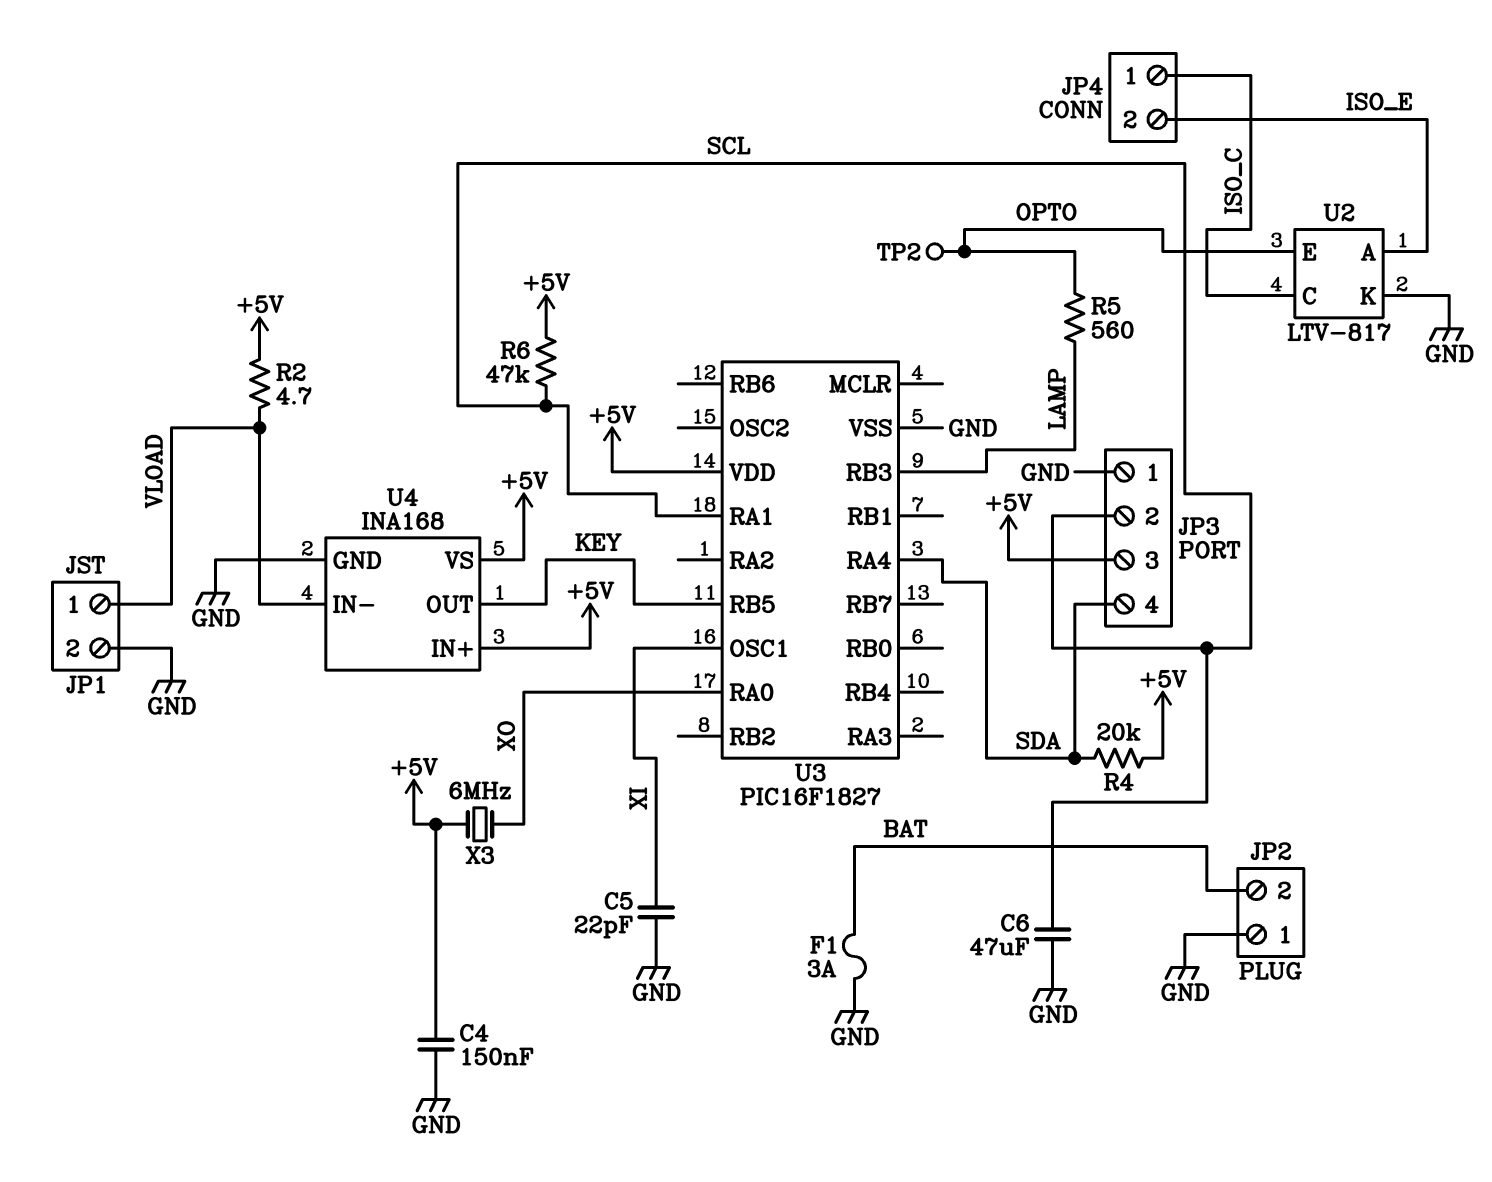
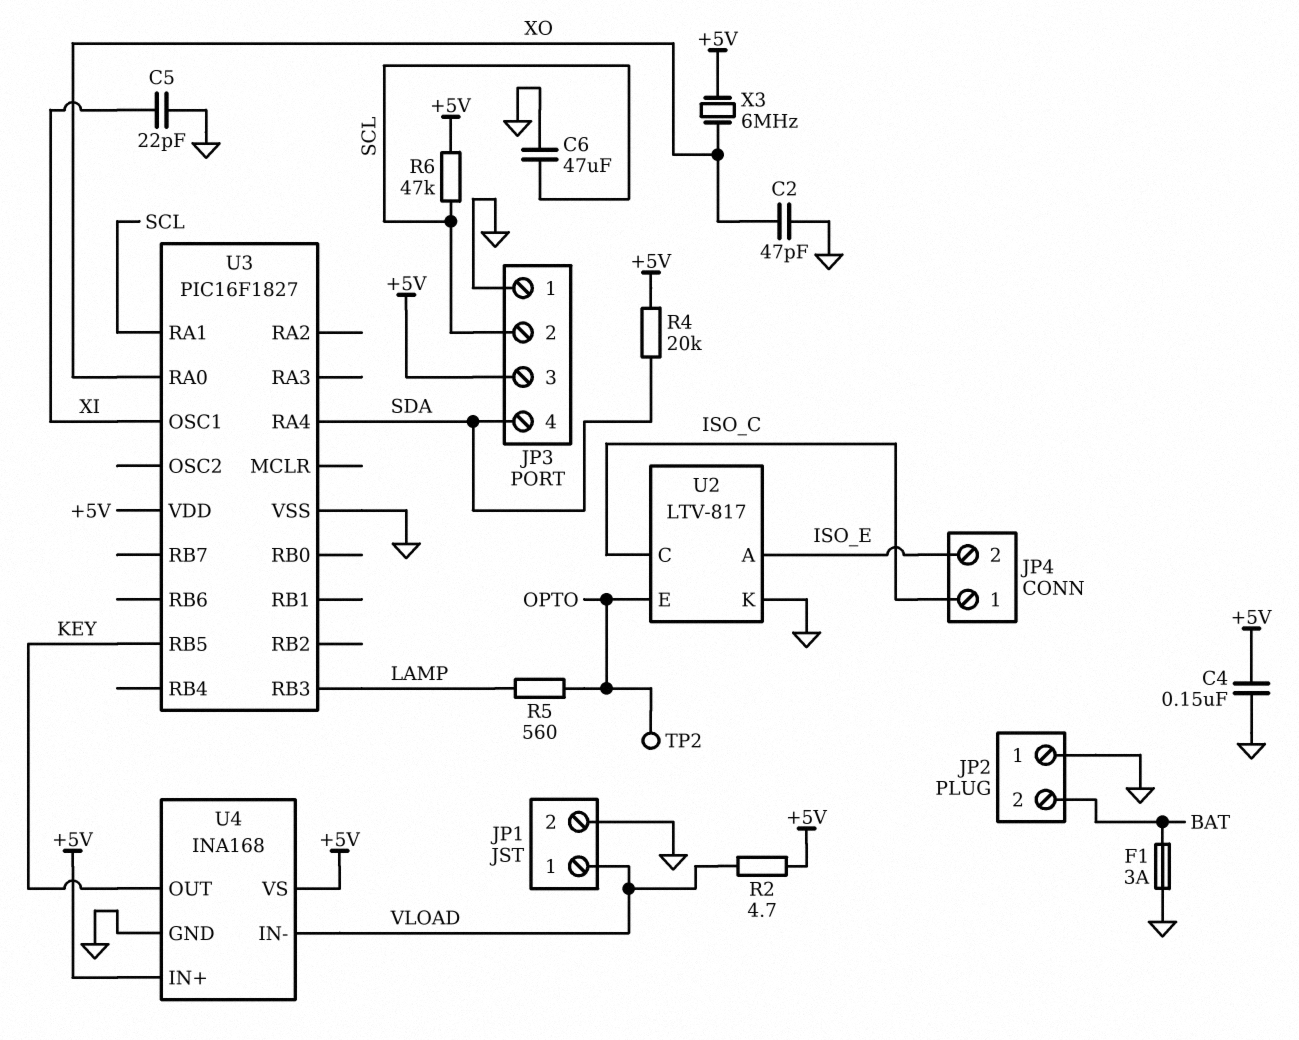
C2: none -> 47pF (GND, XO)

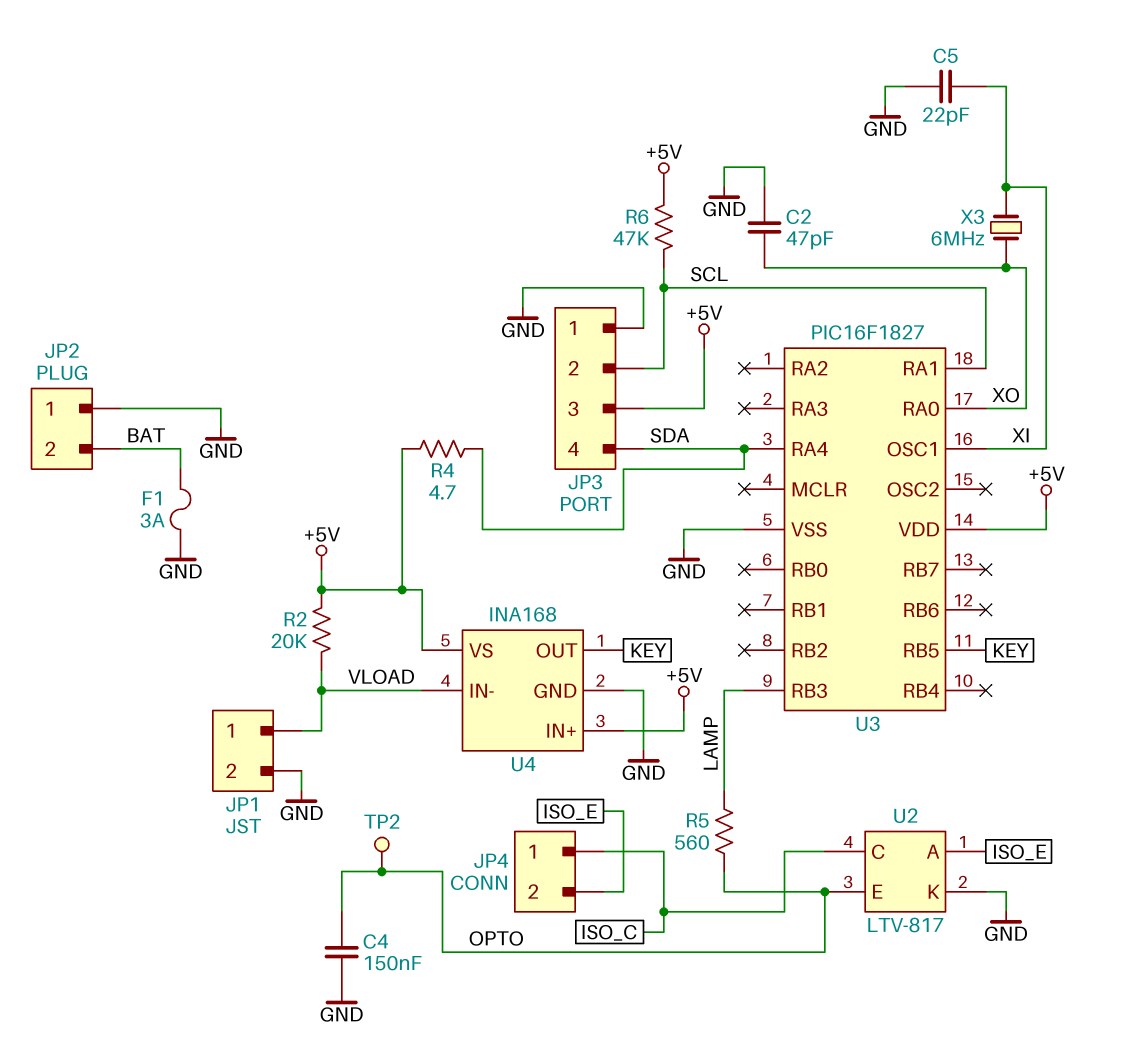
C4: 150nF (+5V, GND) -> 150nF (GND, OPTO)
C6: 47uF (GND, SCL) -> none
R2: 4.7 (+5V, VLOAD) -> 20k (+5V, VLOAD)
R4: 20k (+5V, SDA) -> 4.7 (+5V, SDA)
X3: 6MHz (+5V, XO) -> 6MHz (XI, XO)

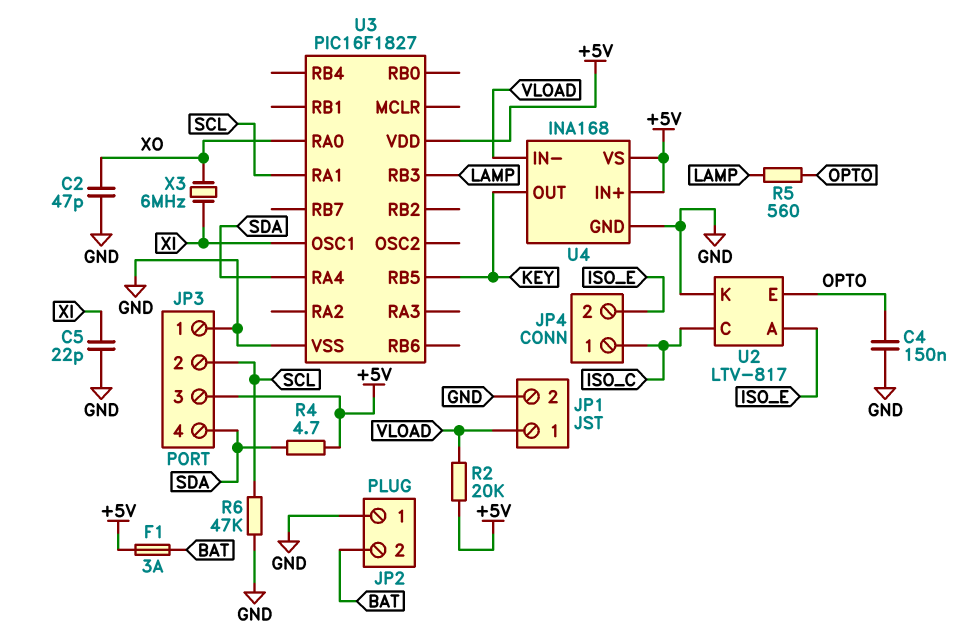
F1: 3A (BAT, GND) -> 3A (+5V, BAT)
R6: 47k (+5V, SCL) -> 47k (GND, SCL)
TP2: test point (OPTO) -> none

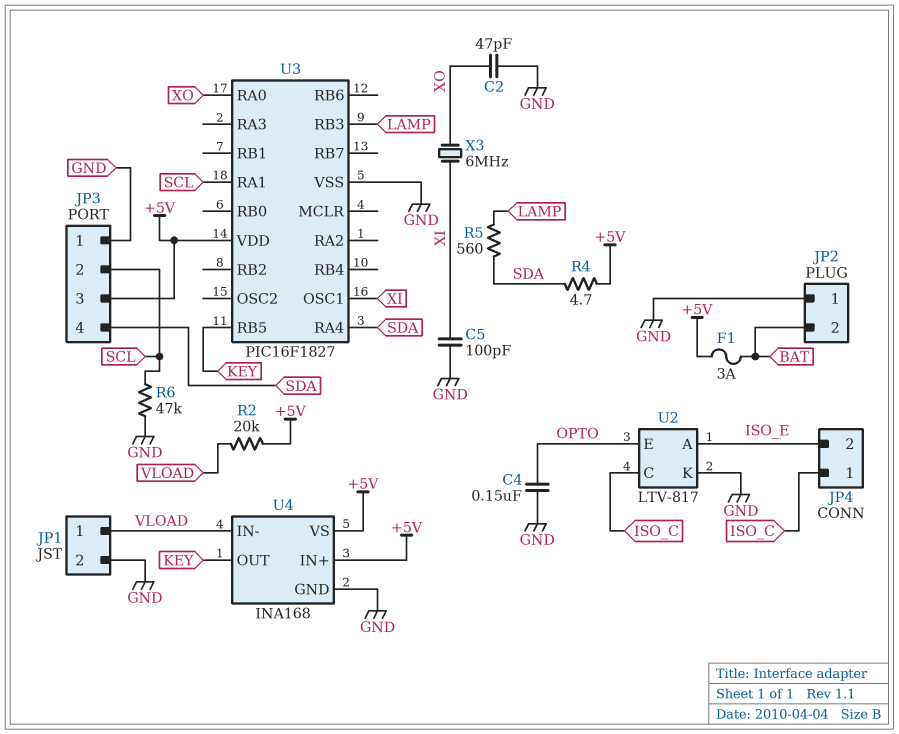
C5: 22pF (GND, XI) -> 100pF (GND, XI)
R5: 560 (LAMP, OPTO) -> 560 (LAMP, SDA)

